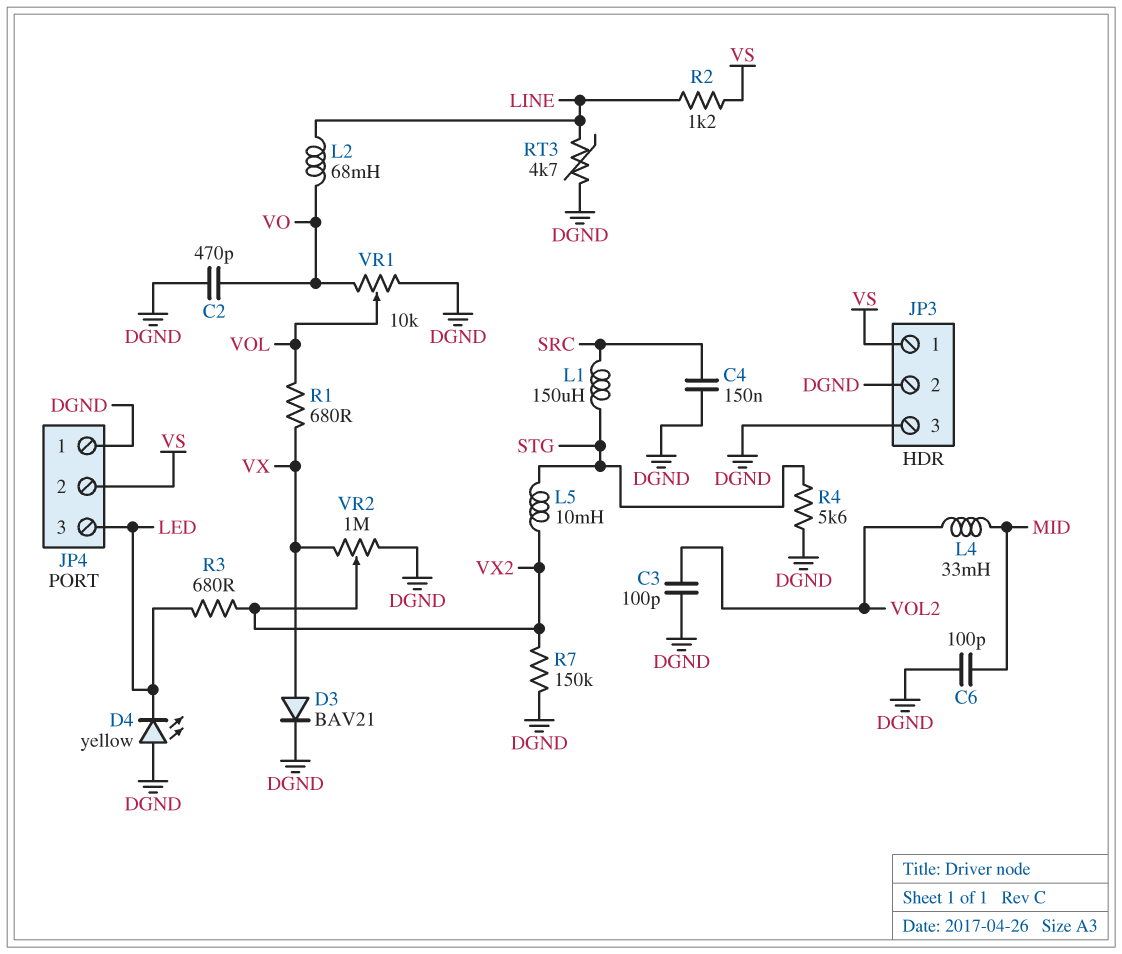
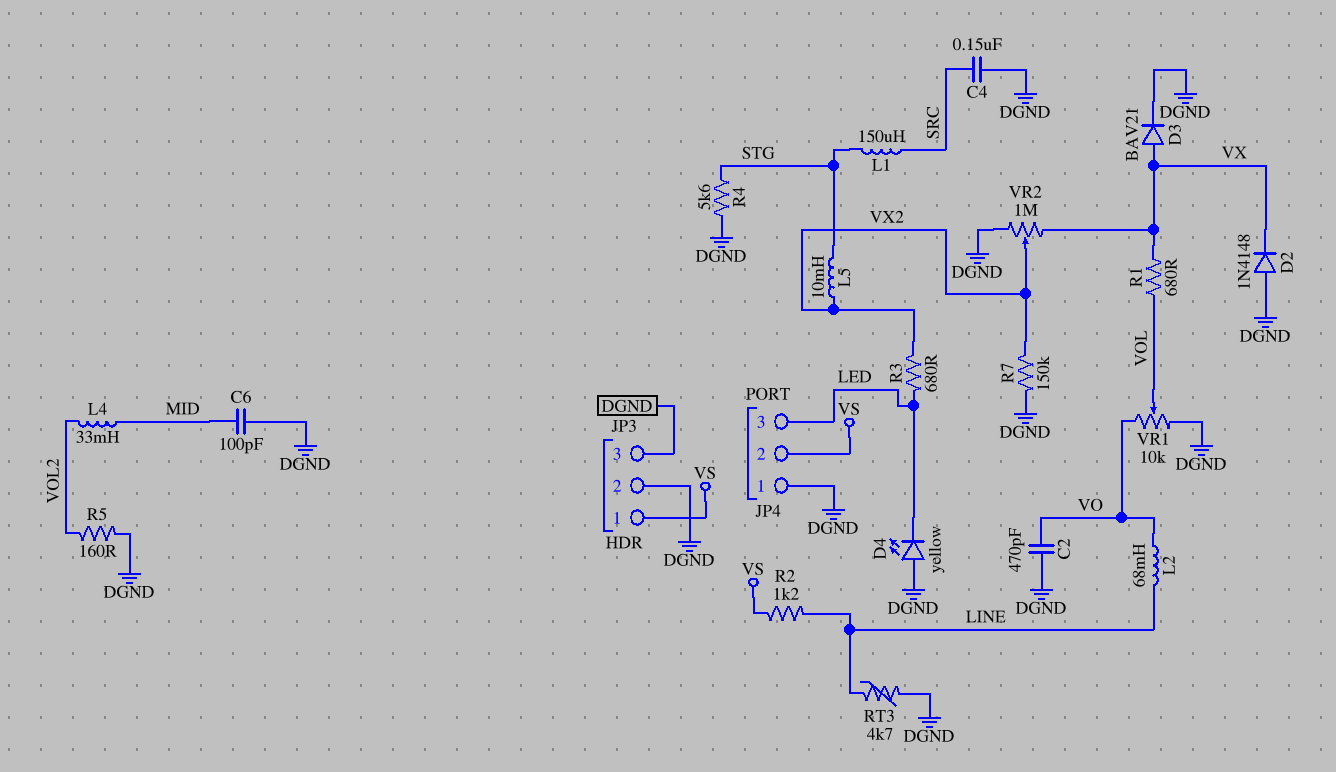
C3: 100pF (DGND, VOL2) -> none
D2: none -> diode 1N4148 (A DGND, K VX)
R5: none -> 160 (DGND, VOL2)

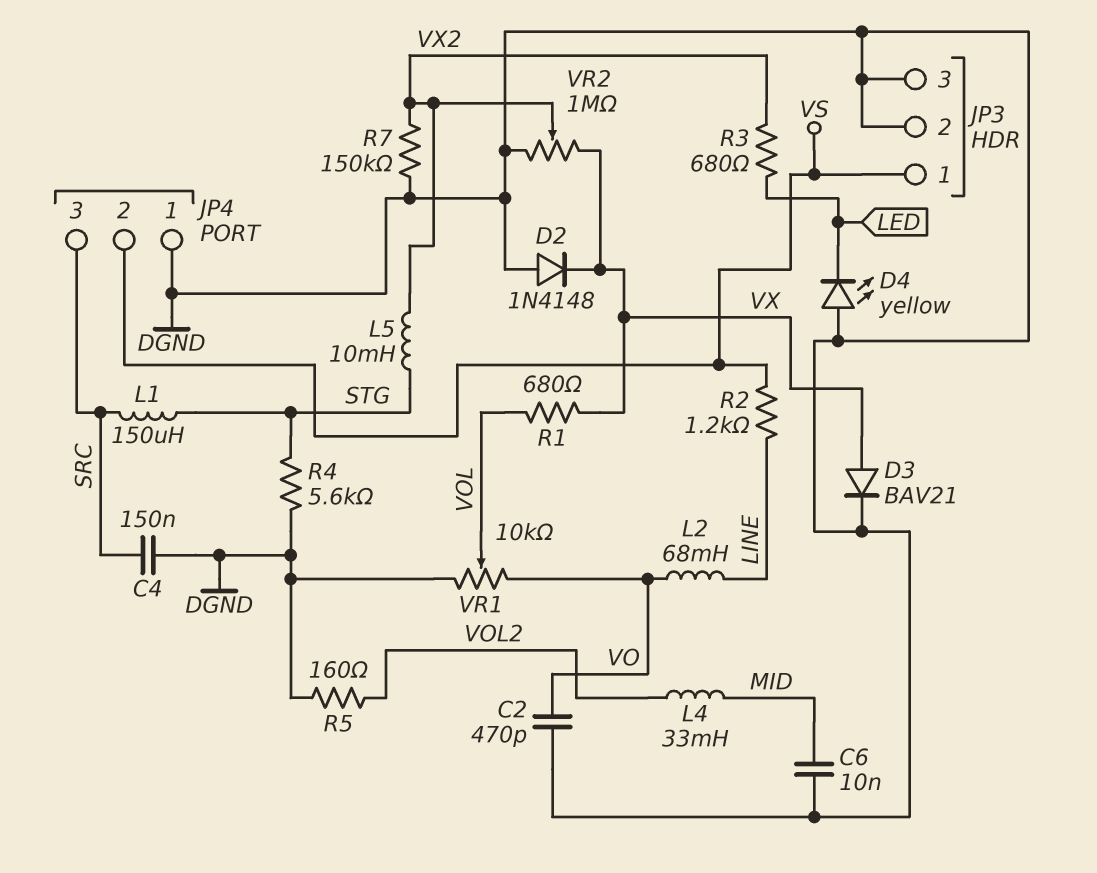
C6: 100pF (DGND, MID) -> 10nF (DGND, MID)
JP4 pin 3: LED -> SRC
RT3: 4.7k (DGND, LINE) -> none

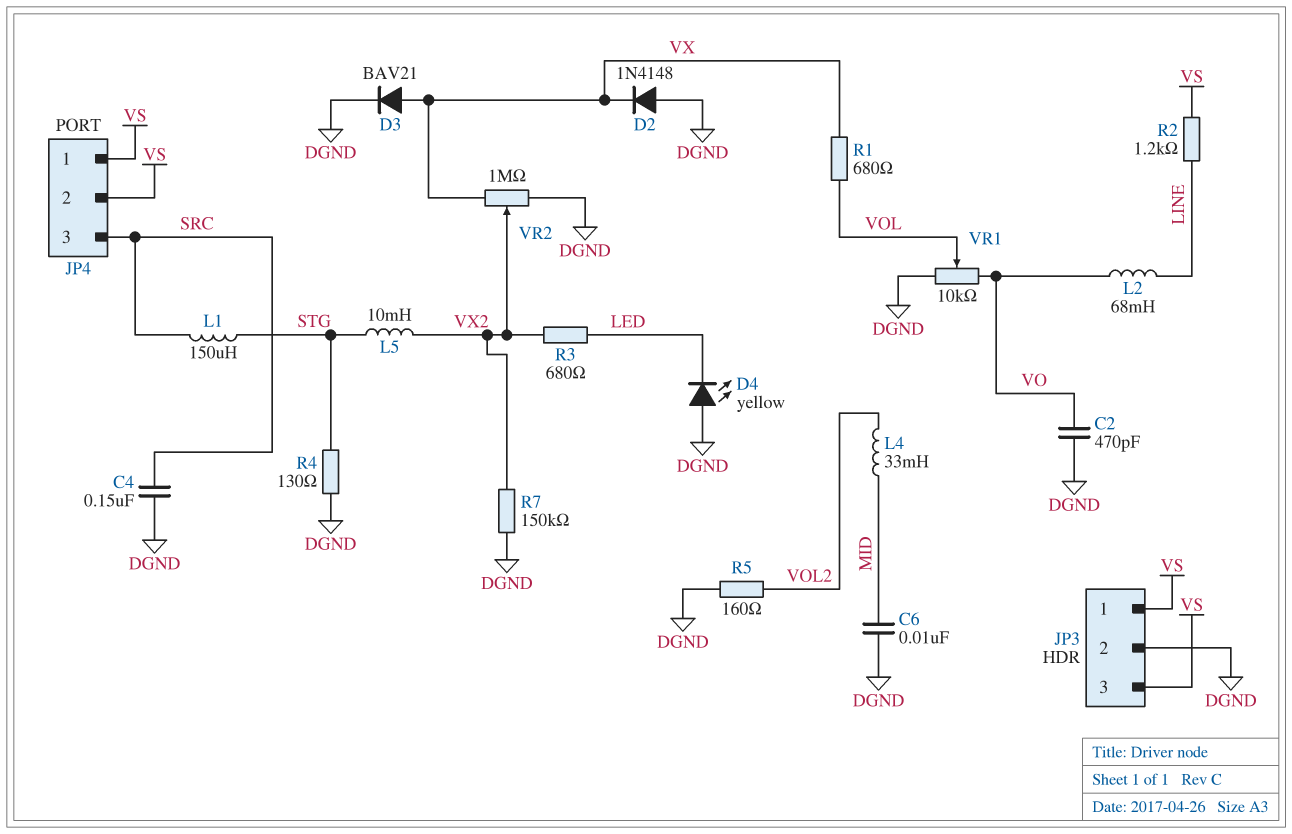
JP3 pin 3: DGND -> VS
JP4 pin 1: DGND -> VS
R4: 5.6k (DGND, STG) -> 130 (DGND, STG)

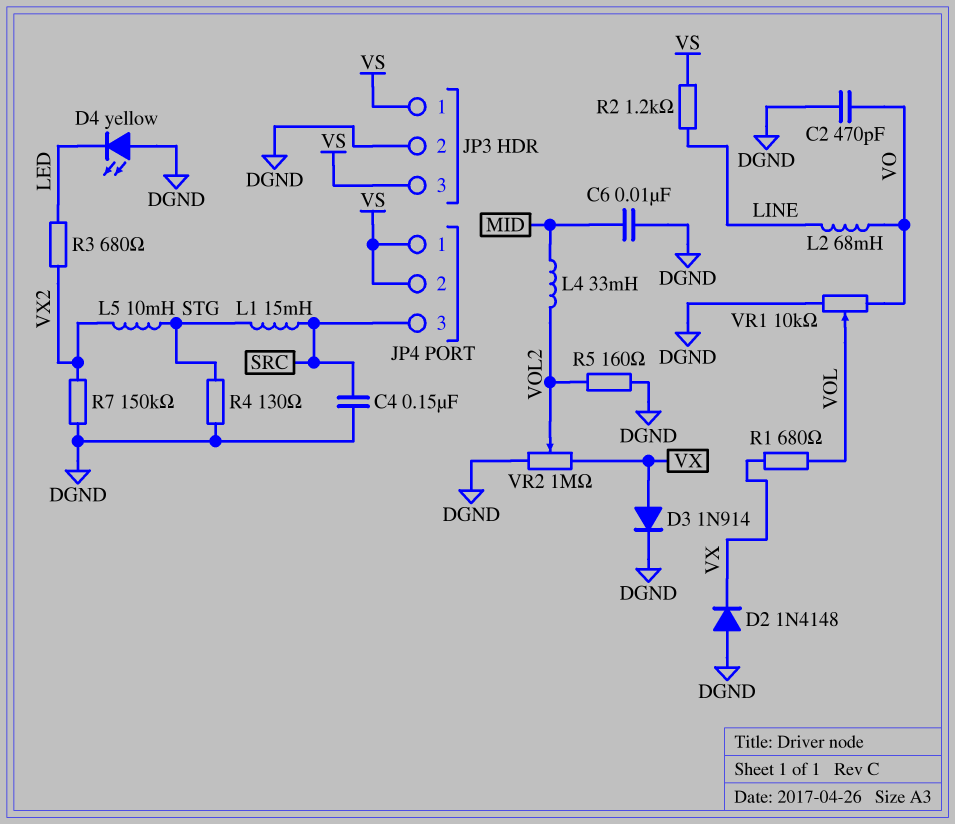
D3: diode BAV21 (A VX, K DGND) -> diode 1N914 (A VX, K DGND)
L1: 150uH (SRC, STG) -> 15mH (SRC, STG)
VR2: 1M (DGND, VX, wiper VX2) -> 1M (DGND, VX, wiper VOL2)

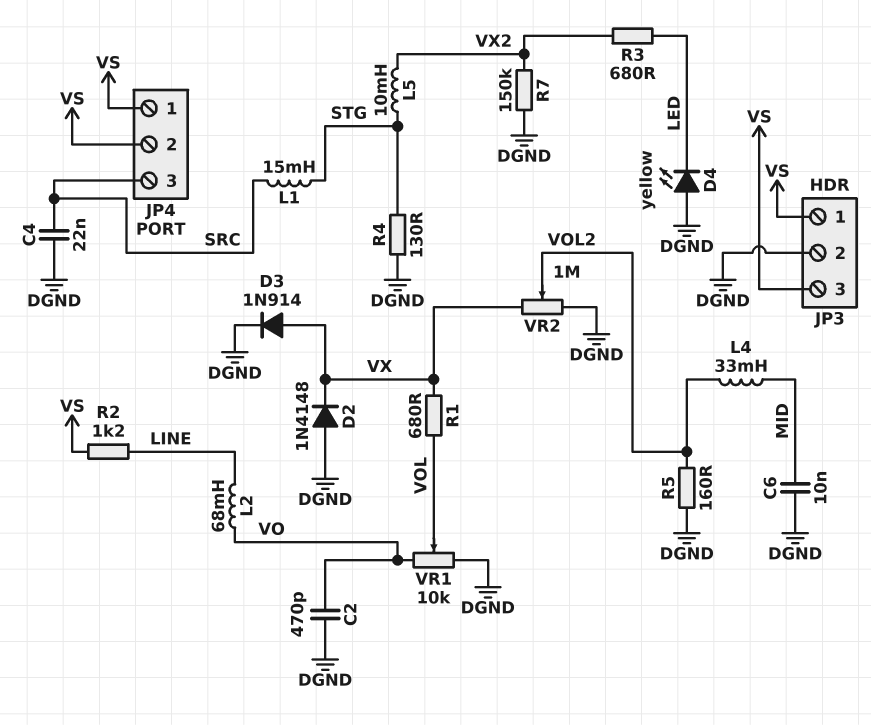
C4: 150nF (DGND, SRC) -> 22nF (DGND, SRC)

